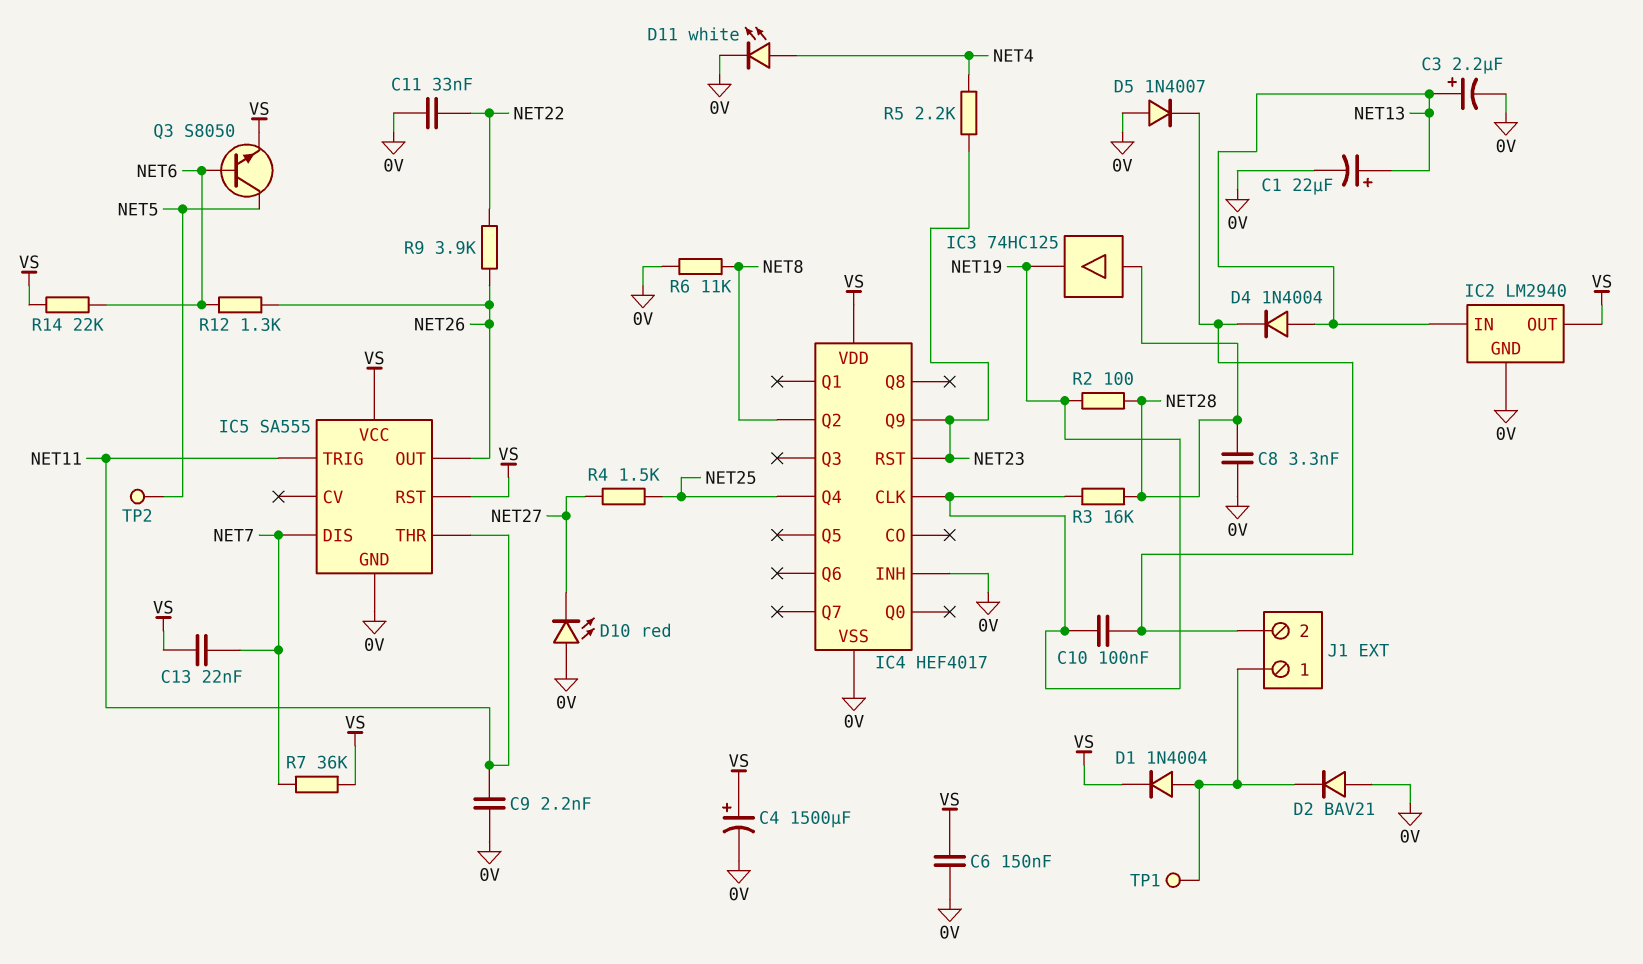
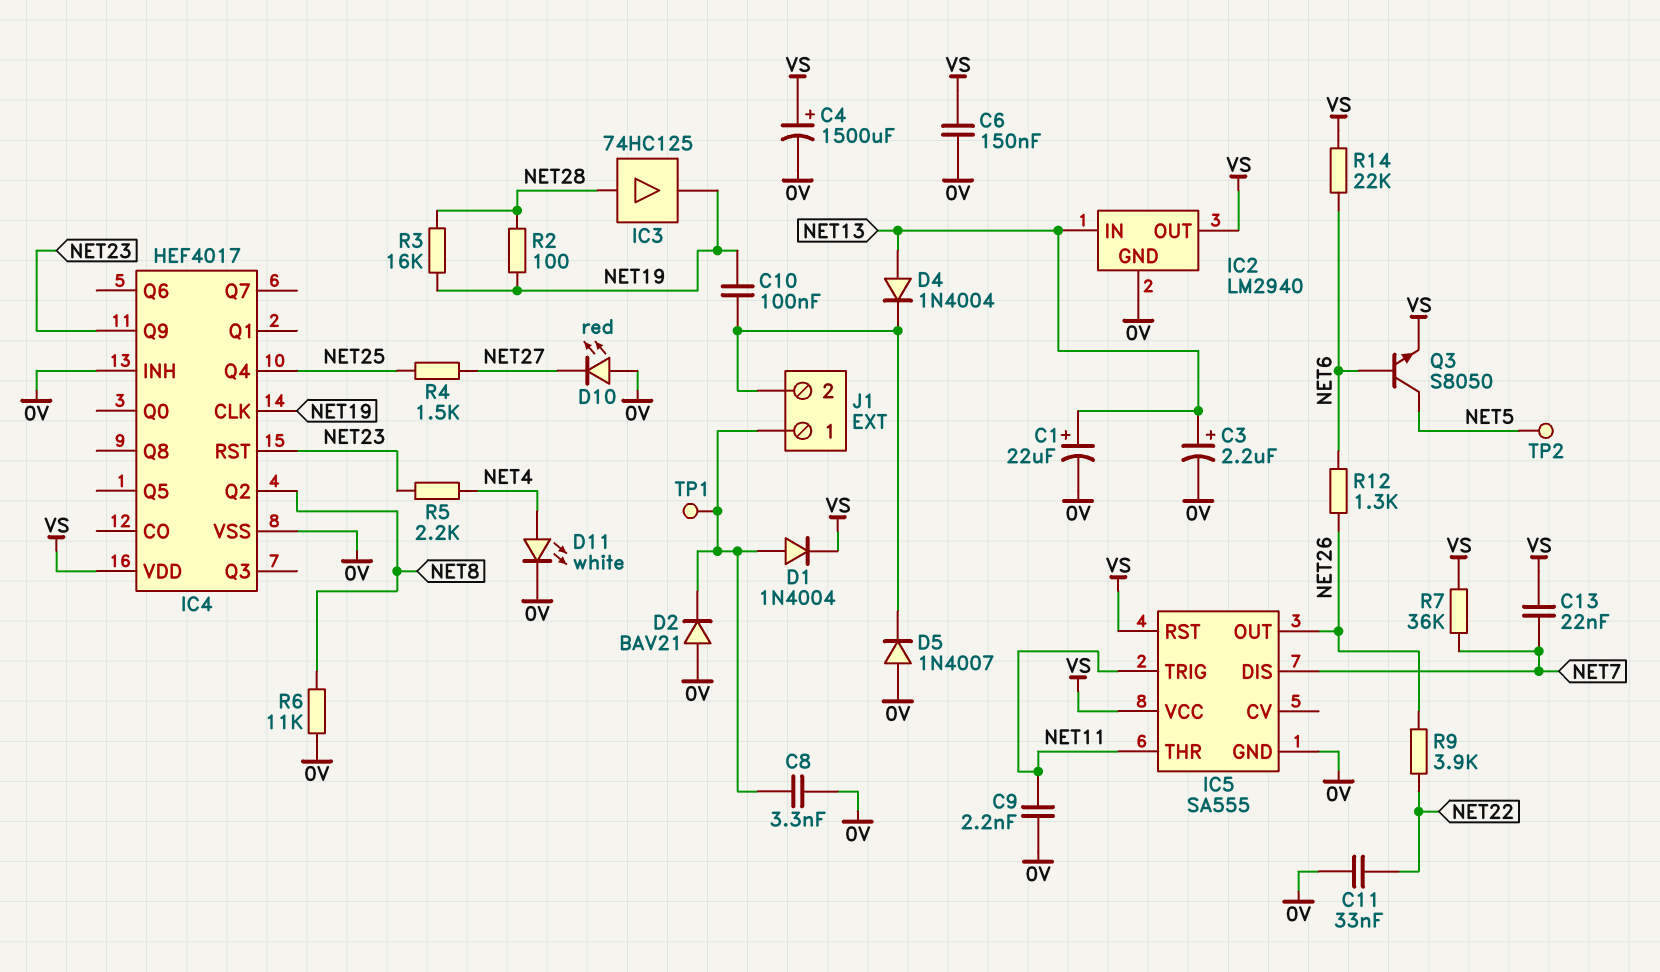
C8: 3.3nF (0V, NET28) -> 3.3nF (0V, J1/1)

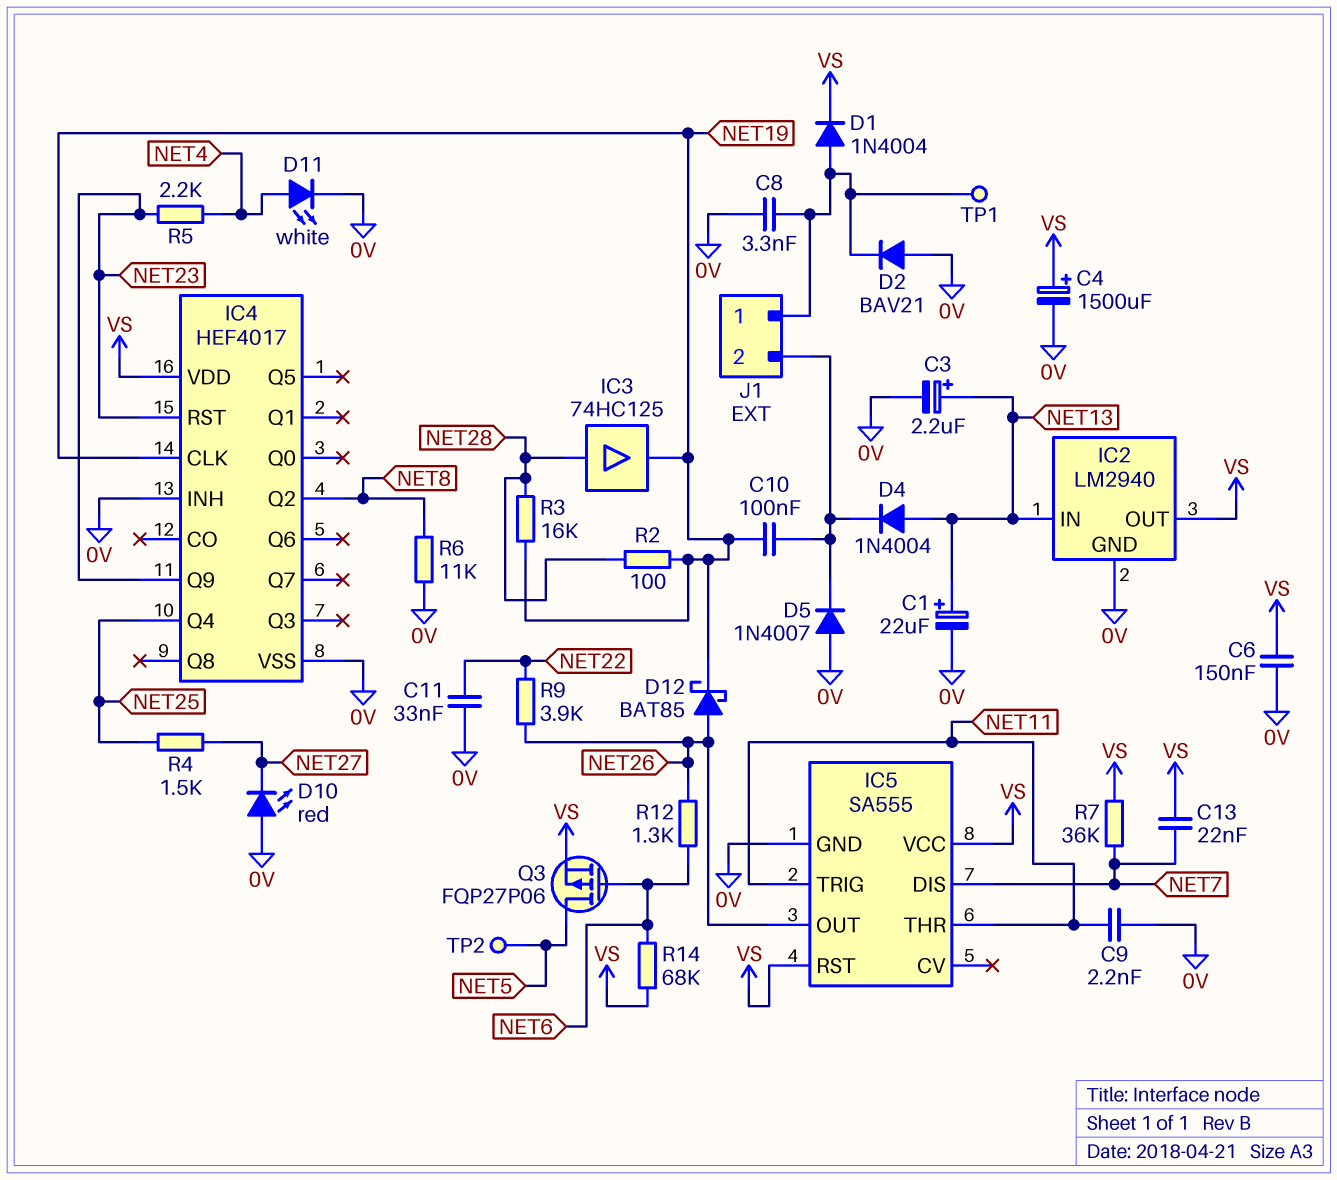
D12: none -> schottky BAT85 (A NET26, K NET19)
Q3: NPN S8050 (B NET6, C NET5, E VS) -> PMOS FQP27P06 (G NET6, D NET5, S VS)
R14: 22k (NET6, VS) -> 68k (NET6, VS)

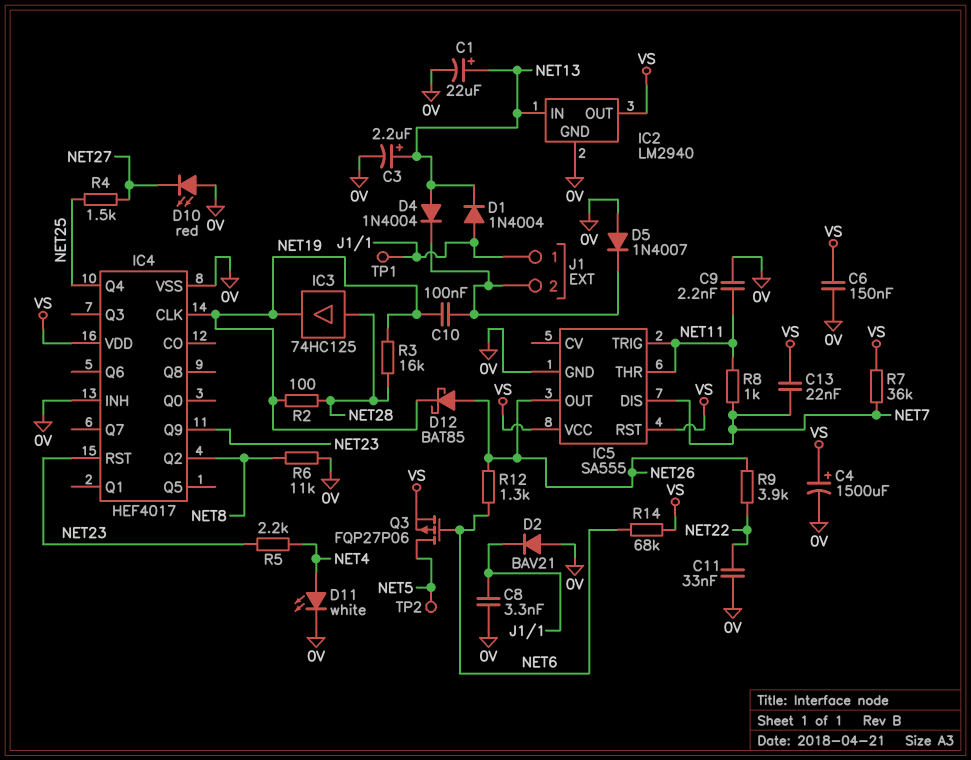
D1: diode 1N4004 (A J1/1, K VS) -> diode 1N4004 (A J1/1, K NET13)
R8: none -> 1k (NET7, NET11)

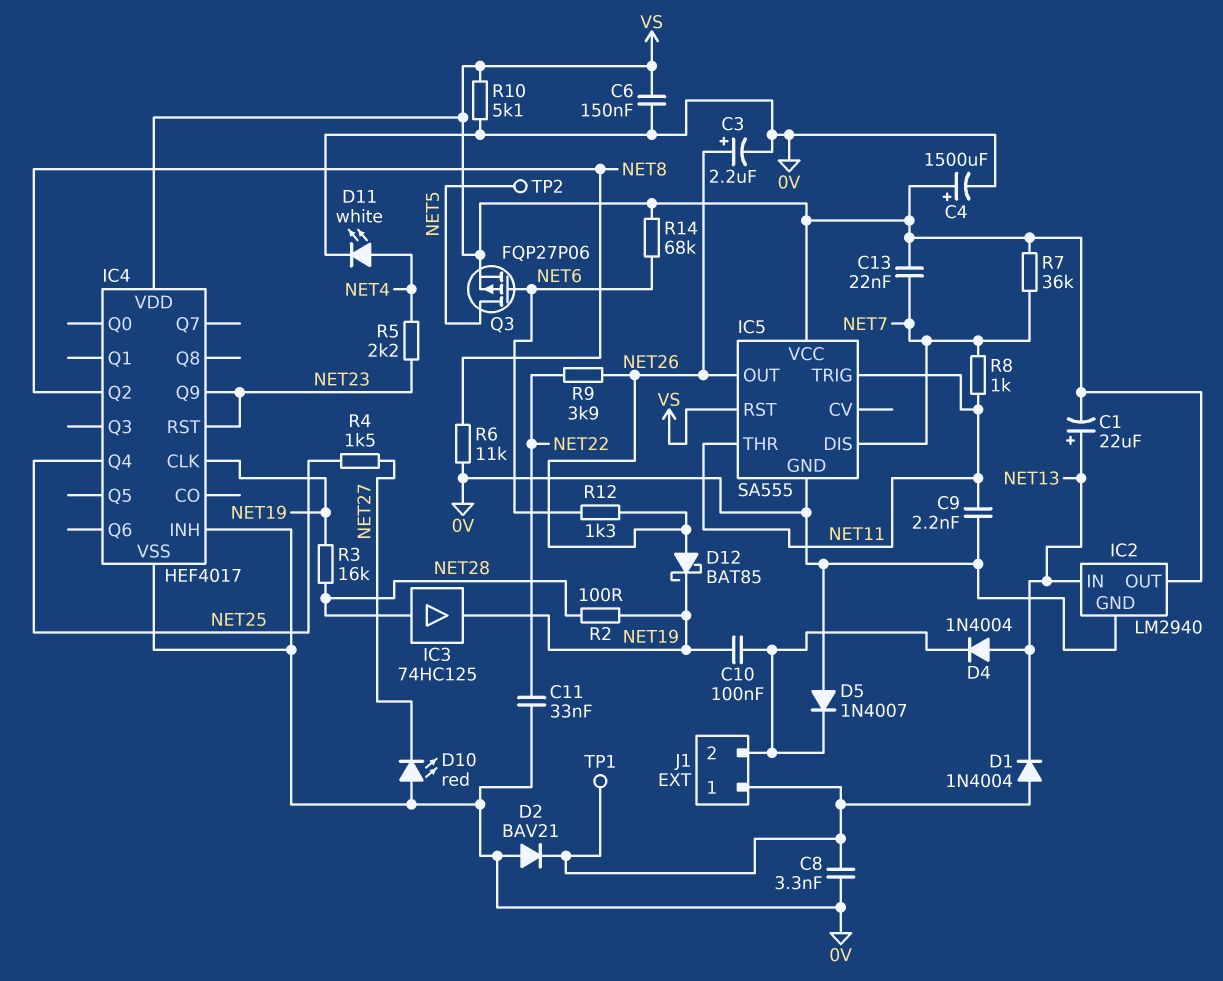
C1: 22uF (plus NET13, minus 0V) -> 22uF (plus NET13, minus VS)
C3: 2.2uF (plus NET13, minus 0V) -> 2.2uF (plus NET26, minus 0V)
R10: none -> 5.1k (0V, VS)

